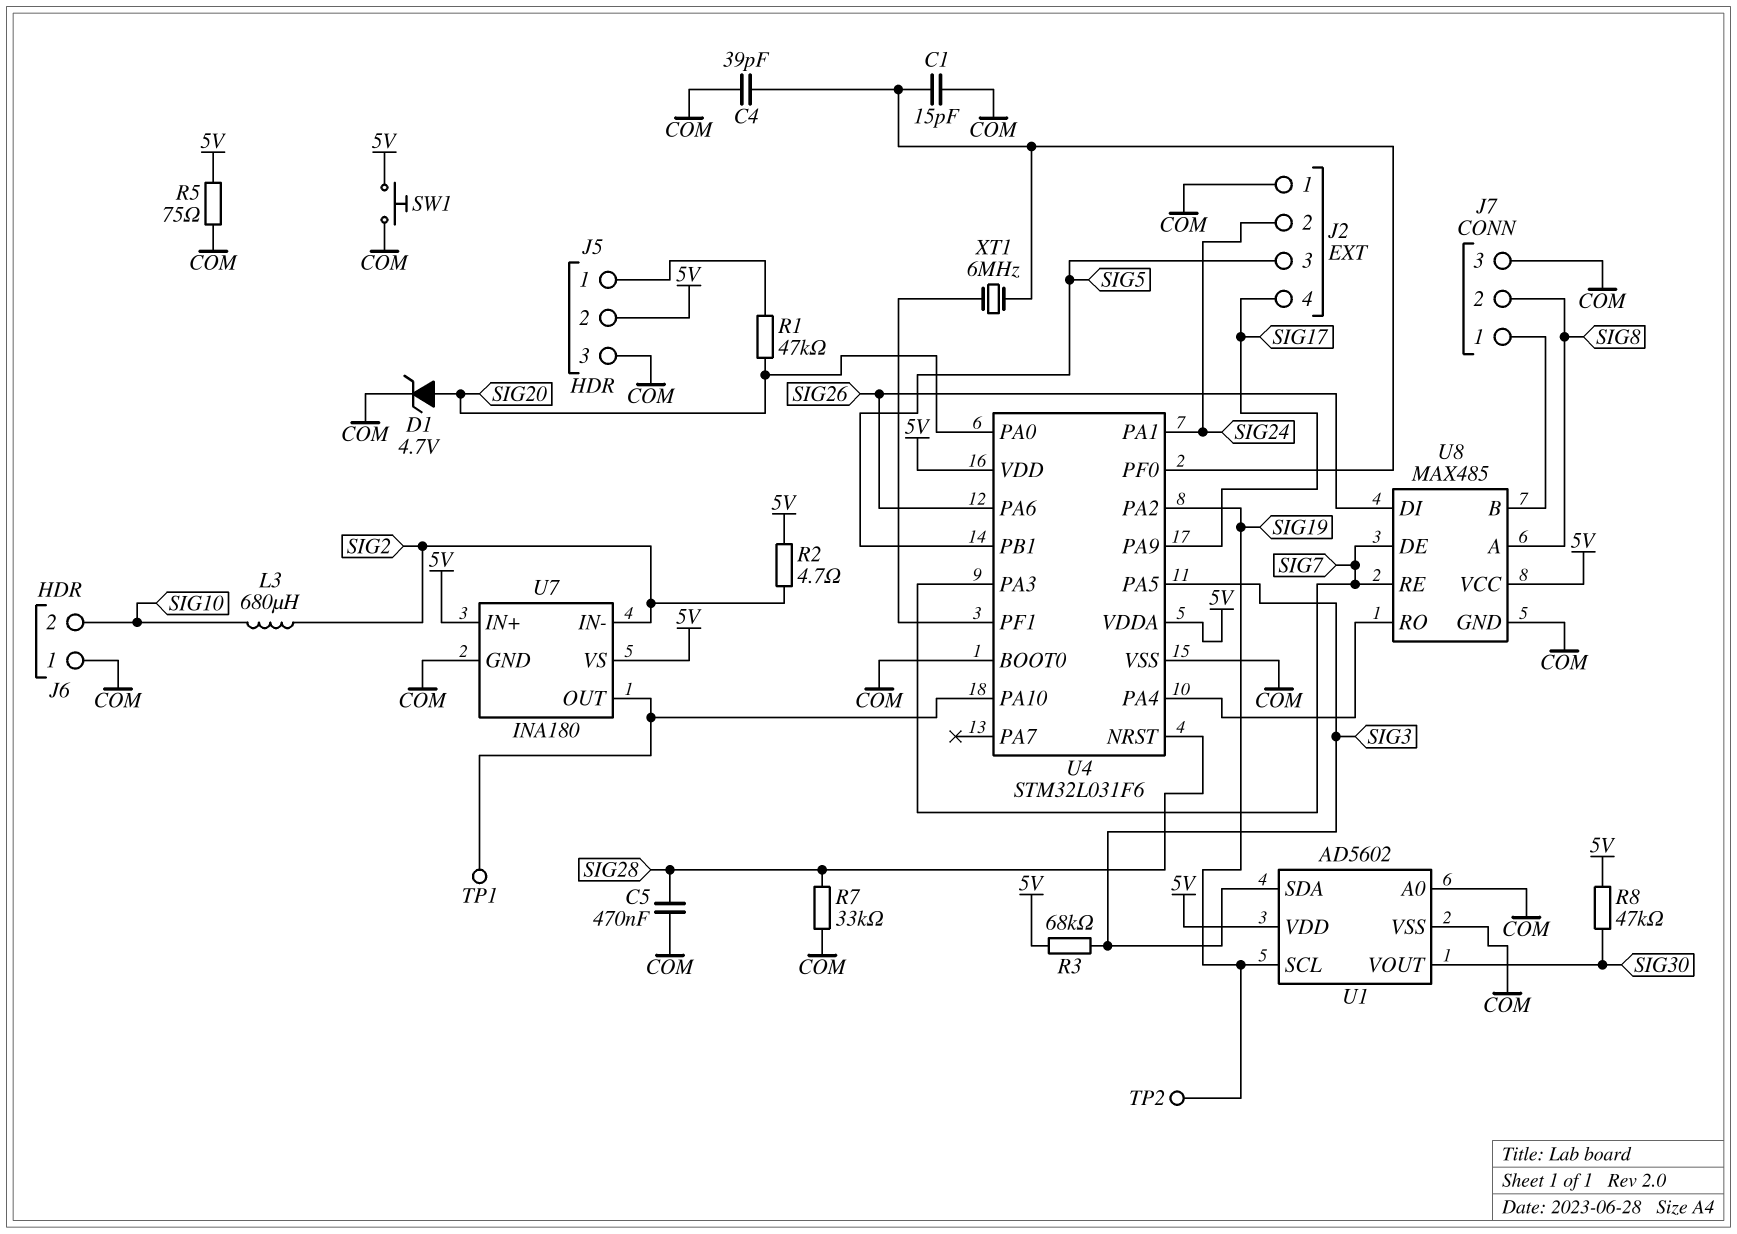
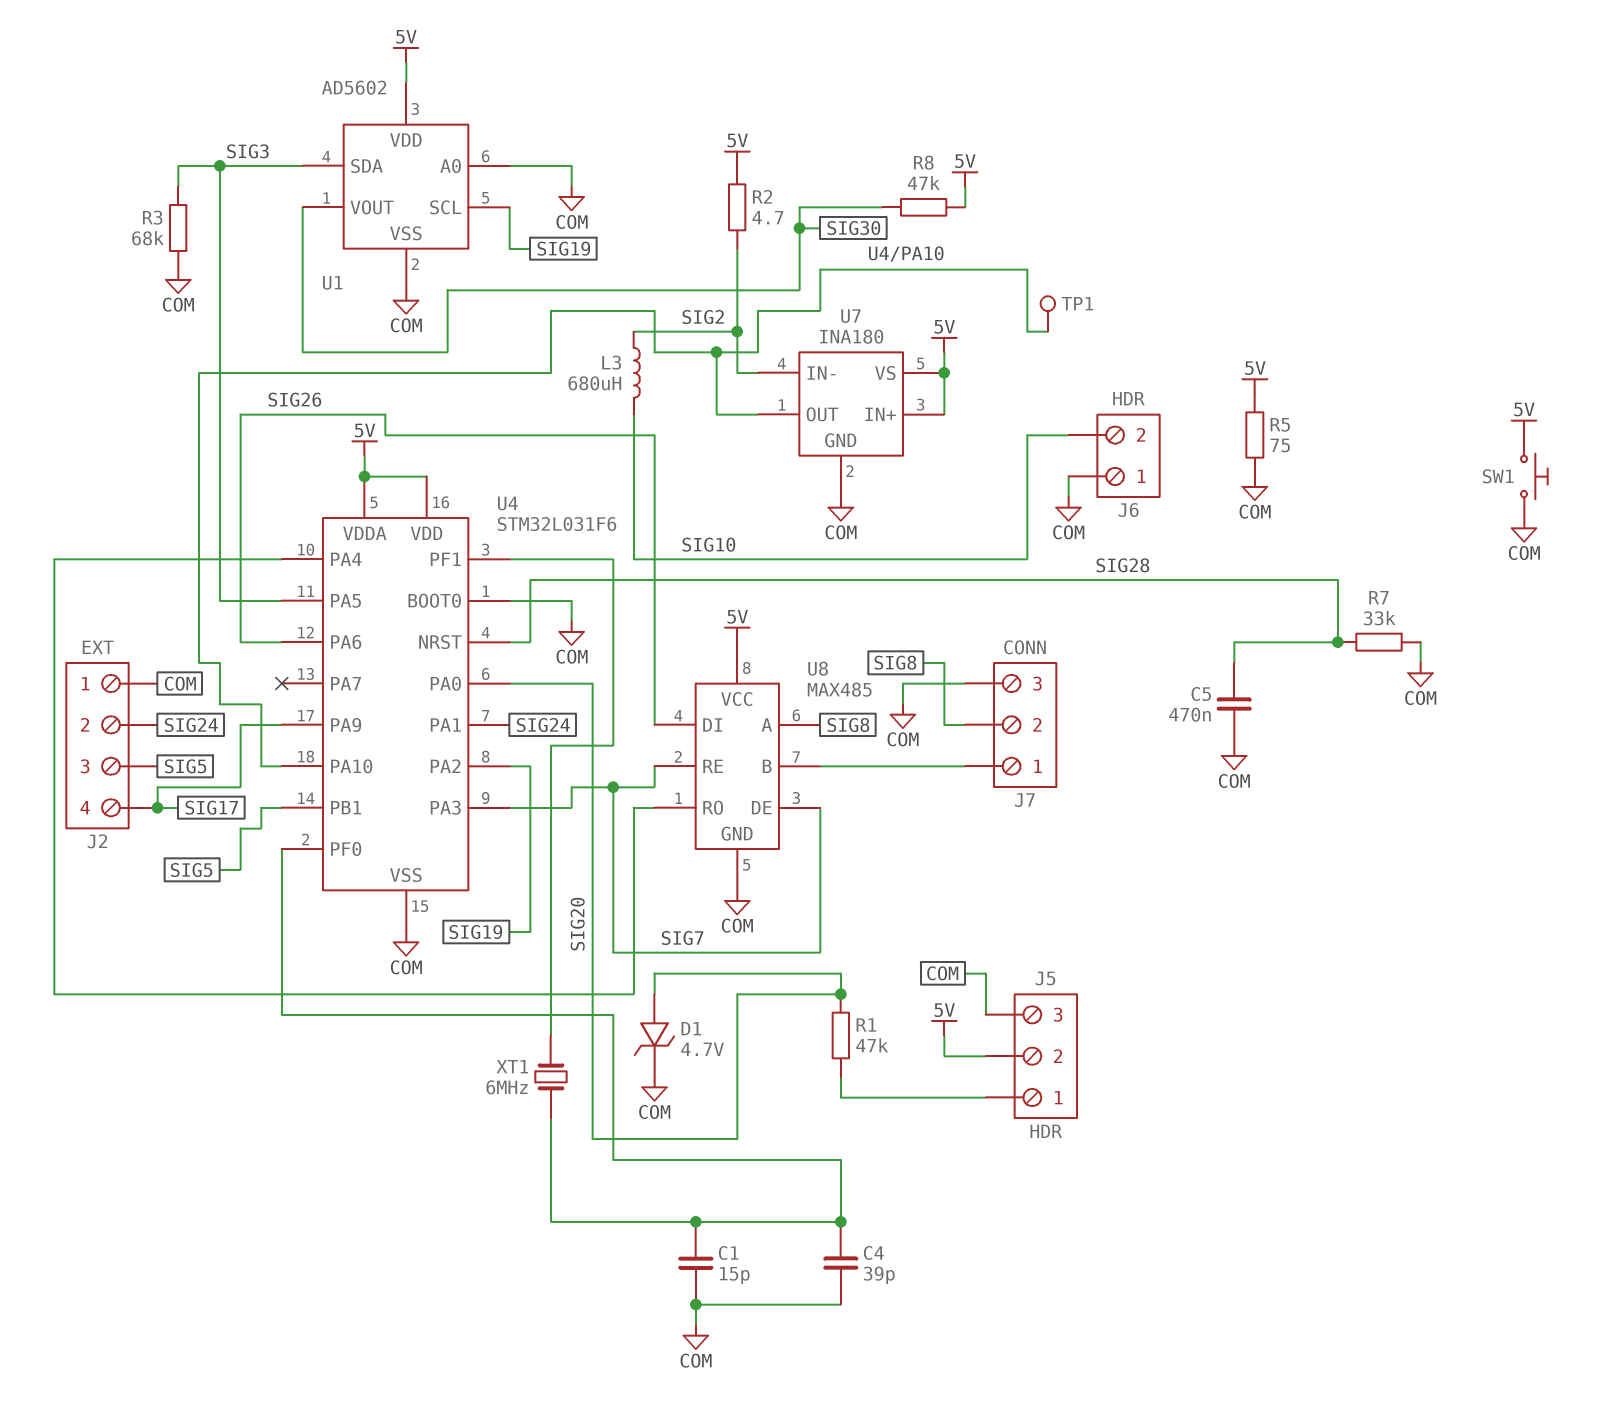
R3: 68k (5V, SIG3) -> 68k (COM, SIG3)
TP2: test point (SIG19) -> none

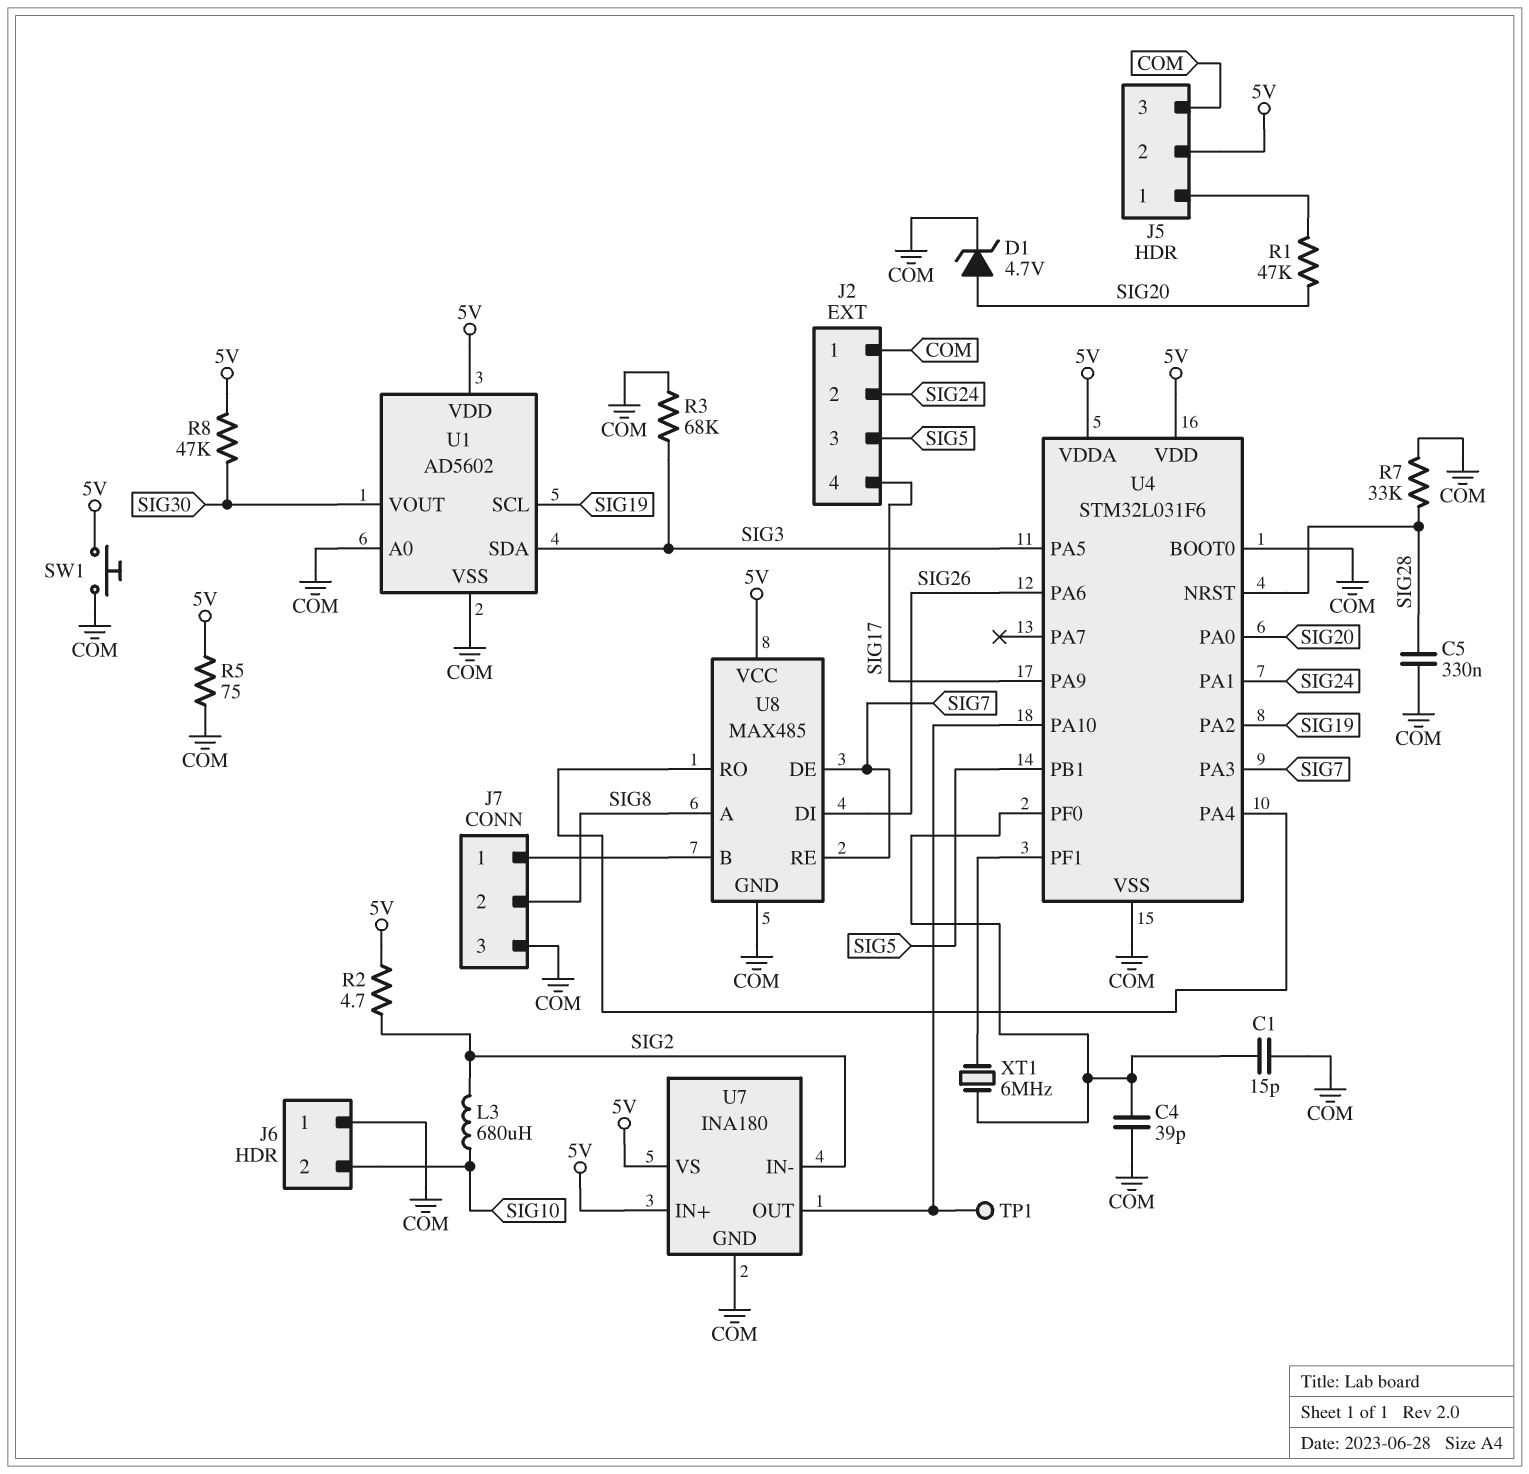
C5: 470nF (COM, SIG28) -> 330nF (COM, SIG28)

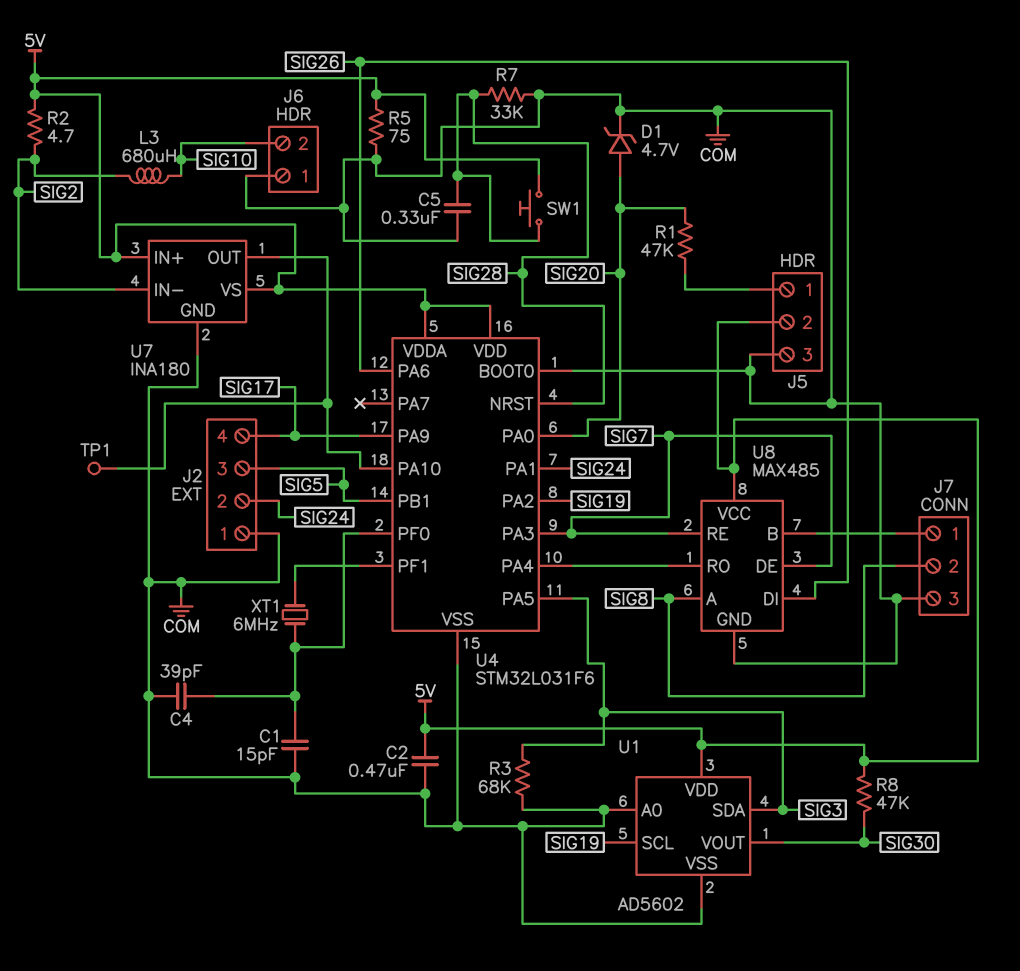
C2: none -> 470nF (5V, COM)
SW1: button (5V, COM) -> button (5V, SIG28)

